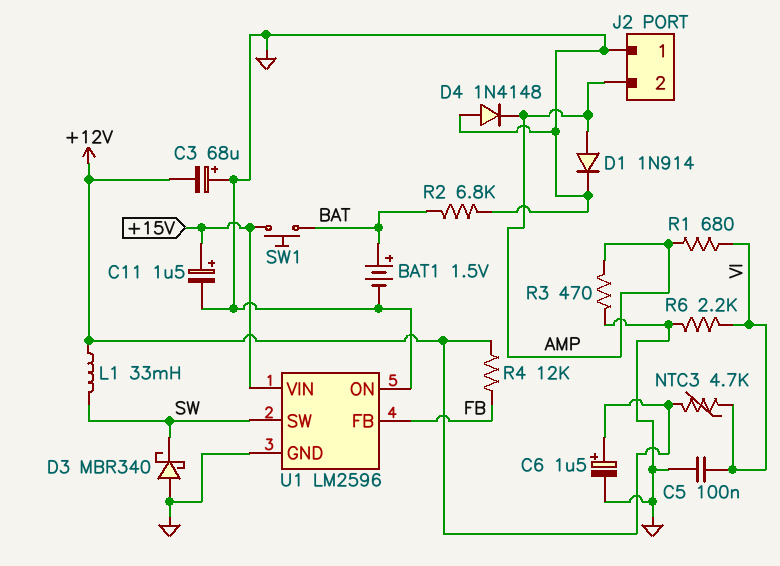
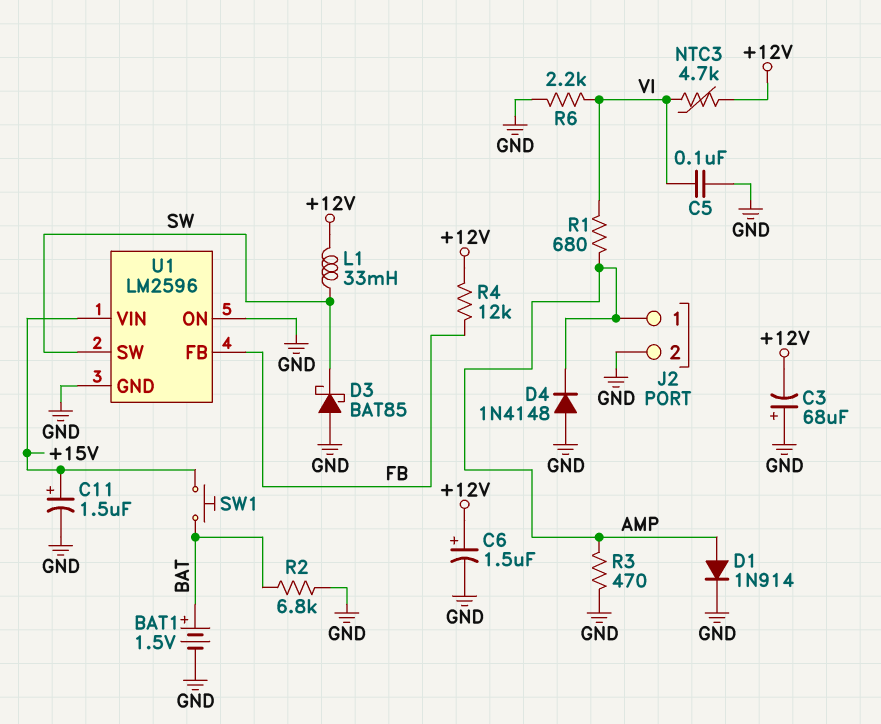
D3: schottky MBR340 (A GND, K SW) -> schottky BAT85 (A GND, K SW)
J2 pin 1: GND -> AMP
J2 pin 2: AMP -> GND

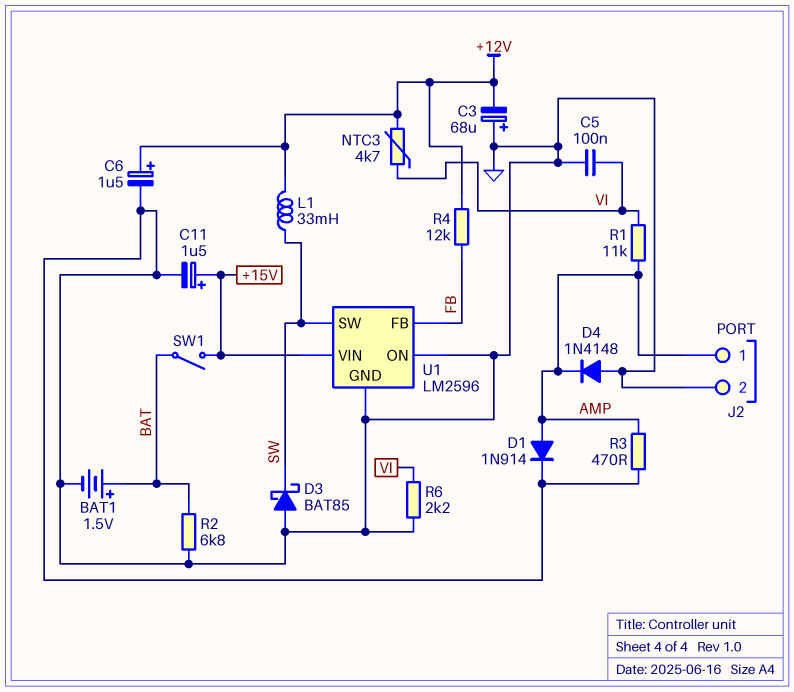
R1: 680 (AMP, VI) -> 11k (AMP, VI)
SW1: button (+15V, BAT) -> switch (+15V, BAT)

